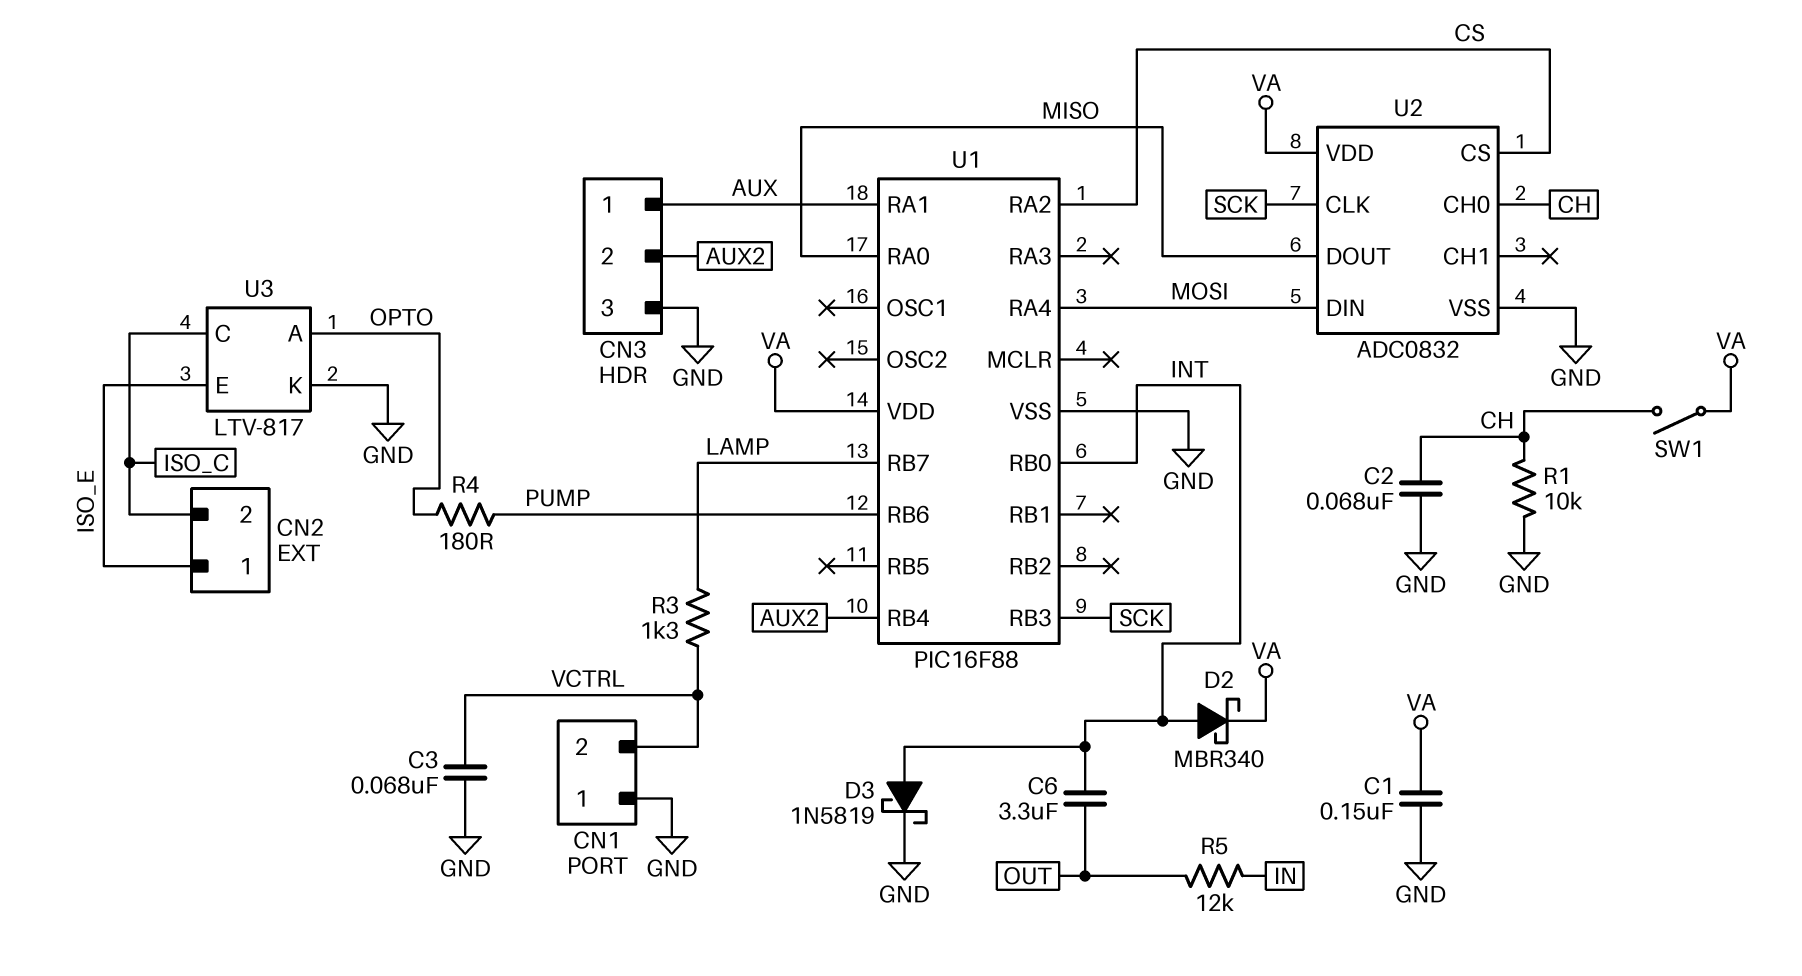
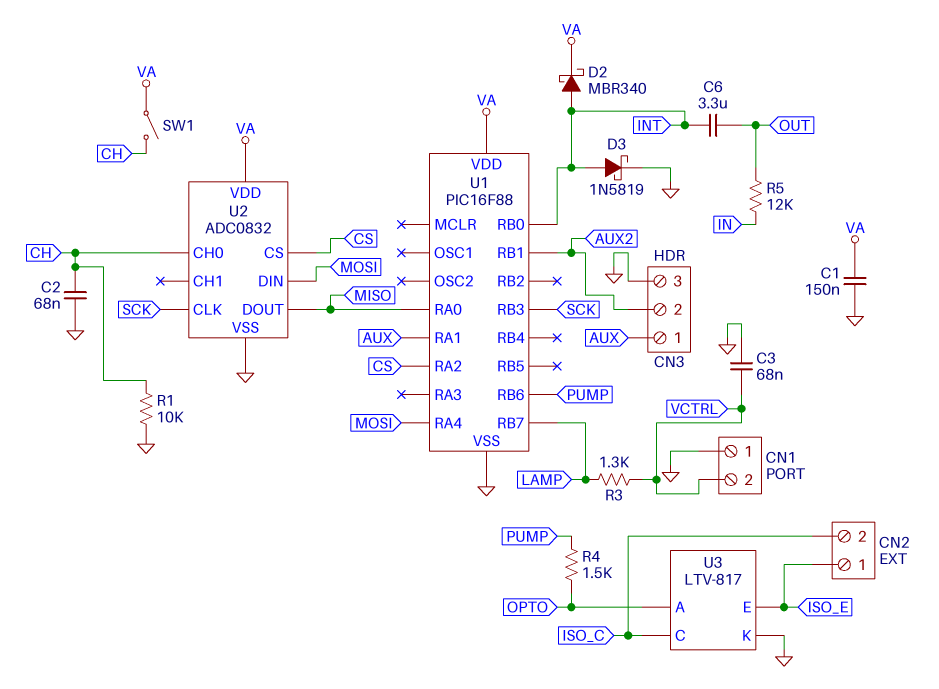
R4: 180 (OPTO, PUMP) -> 1.5k (OPTO, PUMP)
U1 pin RB1: none -> AUX2
U1 pin RB4: AUX2 -> none

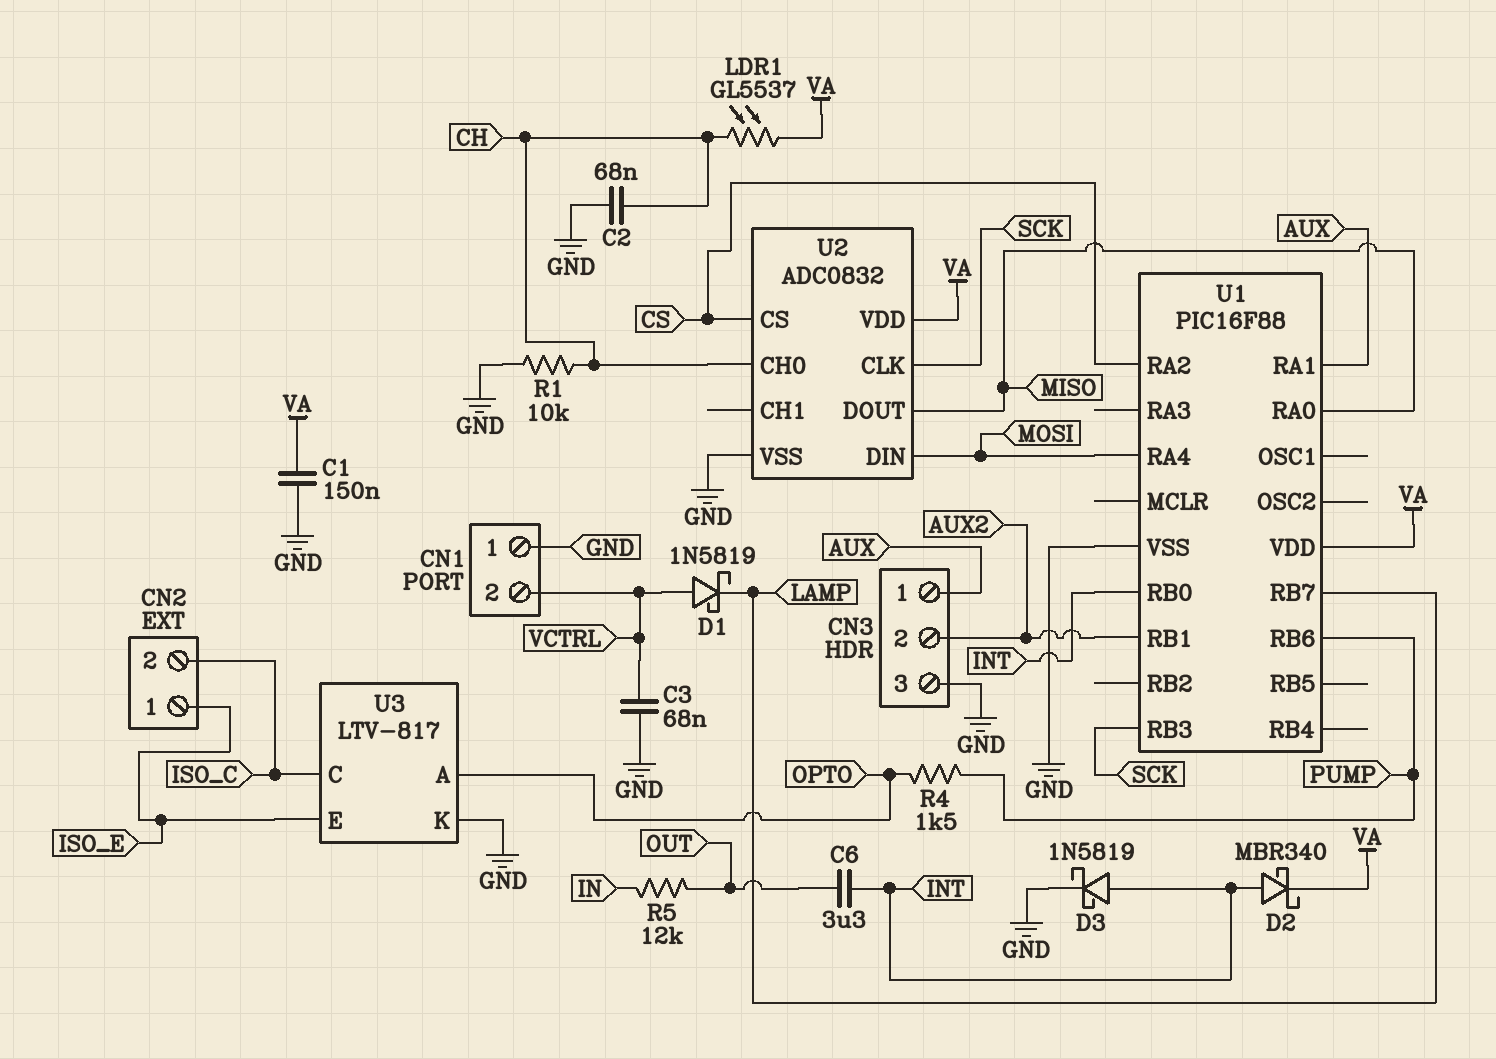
D1: none -> schottky 1N5819 (A VCTRL, K LAMP)
LDR1: none -> GL5537 (CH, VA)
R3: 1.3k (LAMP, VCTRL) -> none
SW1: switch (CH, VA) -> none

